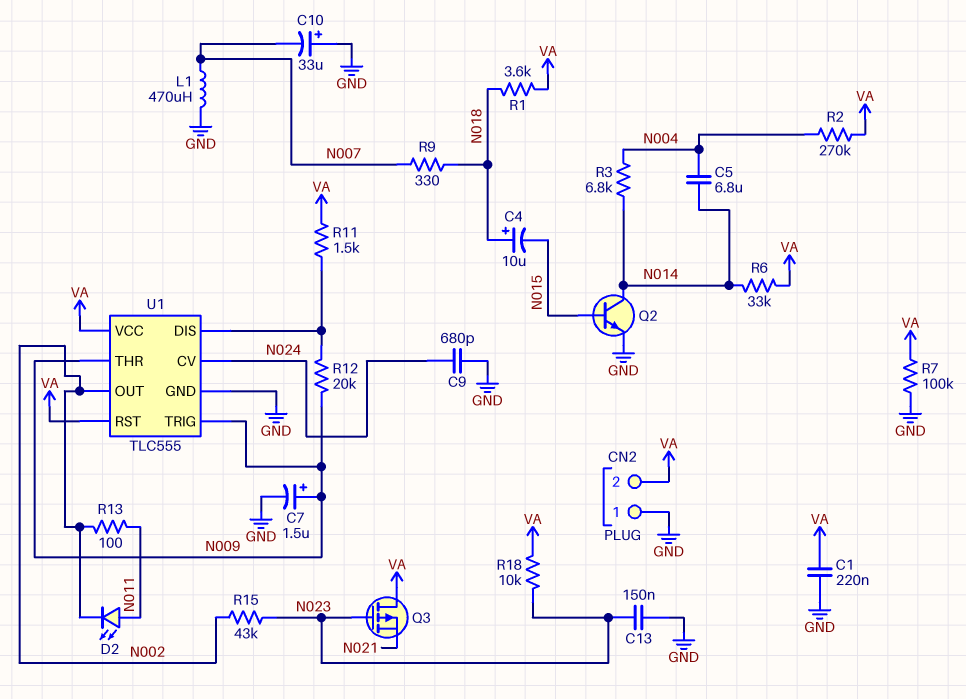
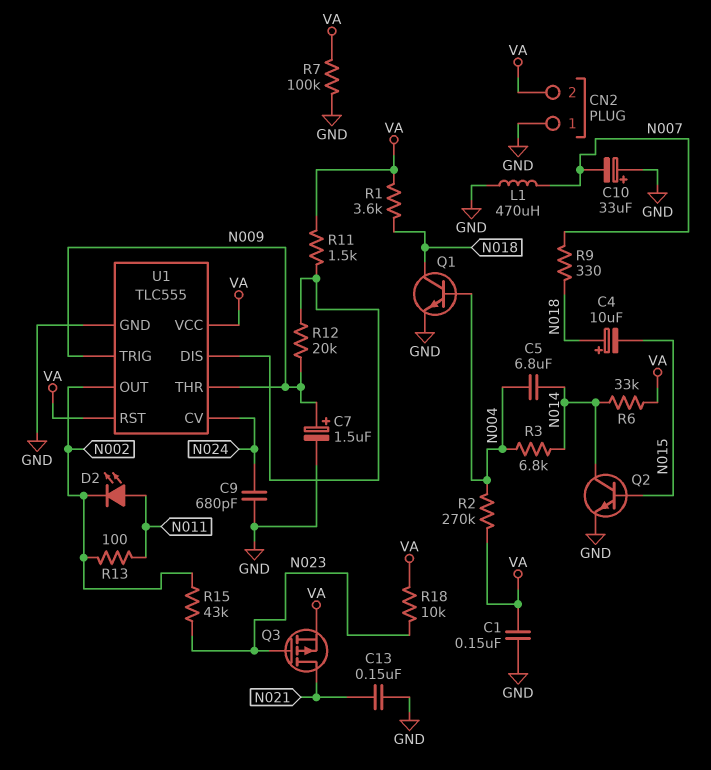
C1: 220nF (GND, VA) -> 150nF (GND, VA)
C13: 150nF (GND, N023) -> 150nF (GND, N021)
Q1: none -> NPN (B N004, C N018, E GND)
Q3: PMOS (G N023, D VA, S N021) -> PMOS (G N023, D N021, S VA)

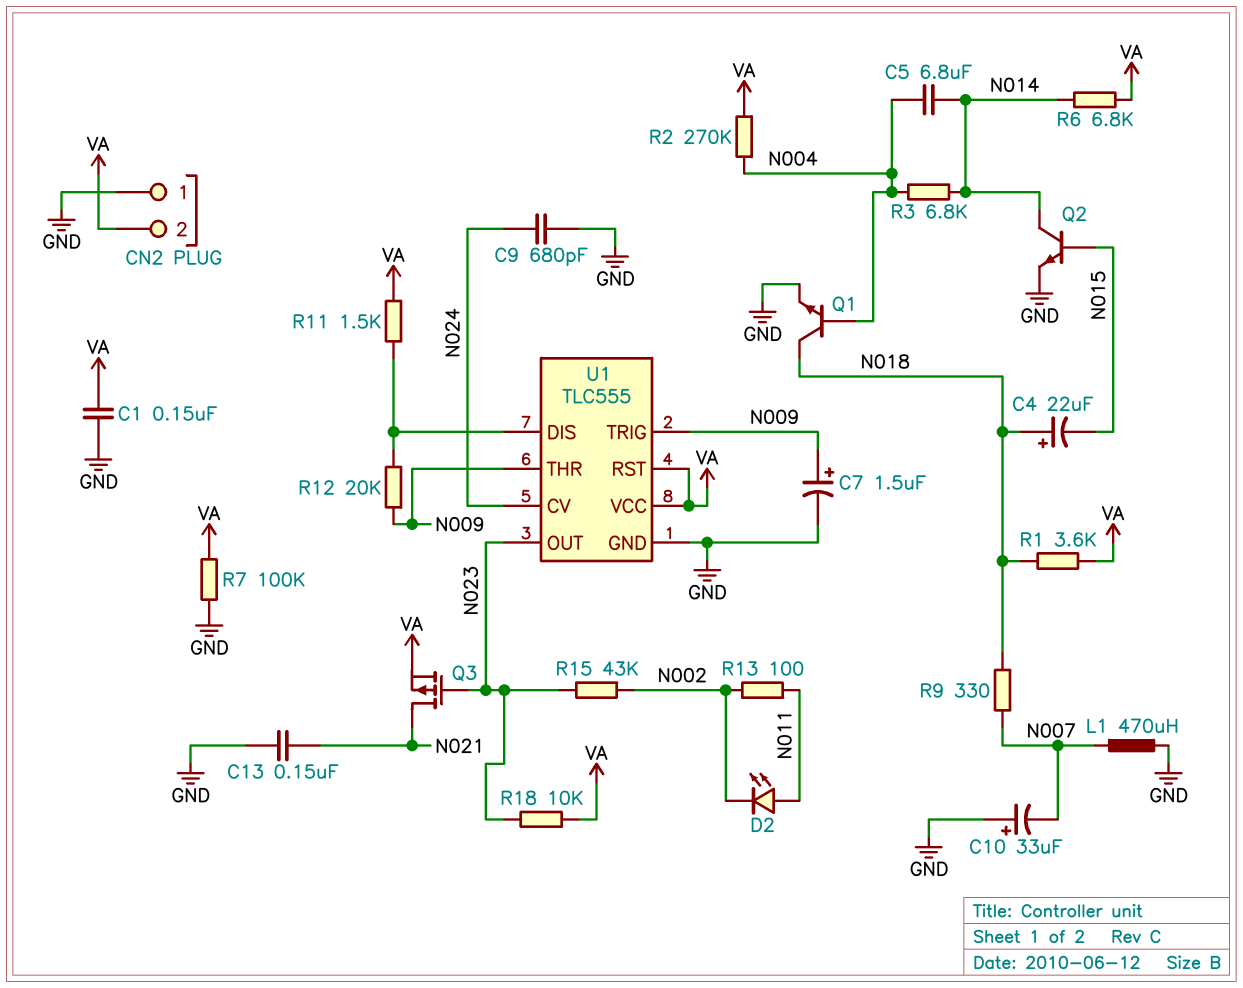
C4: 10uF (plus N018, minus N015) -> 22uF (plus N018, minus N015)
R6: 33k (N014, VA) -> 6.8k (N014, VA)
U1 pin OUT: N002 -> N023

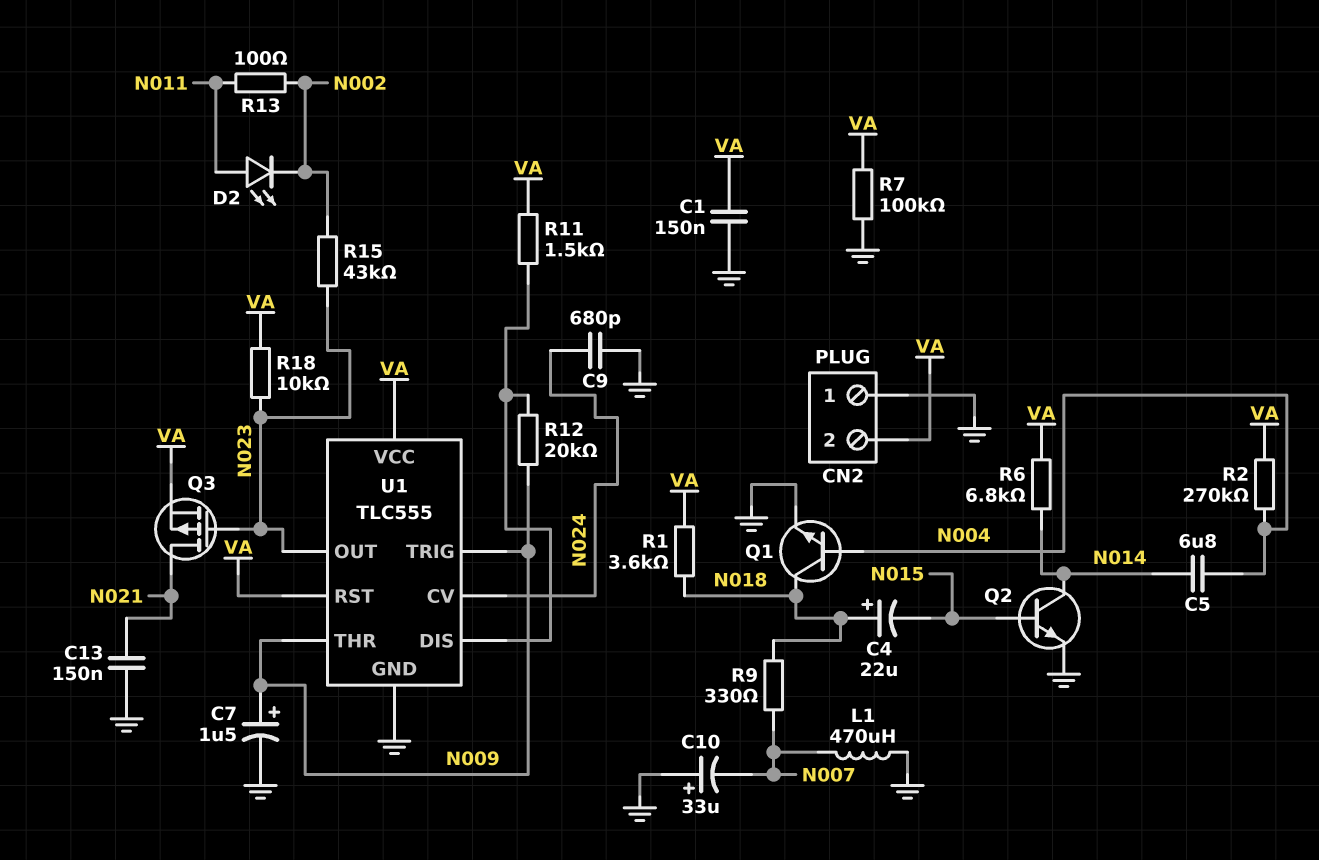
R3: 6.8k (N004, N014) -> none

